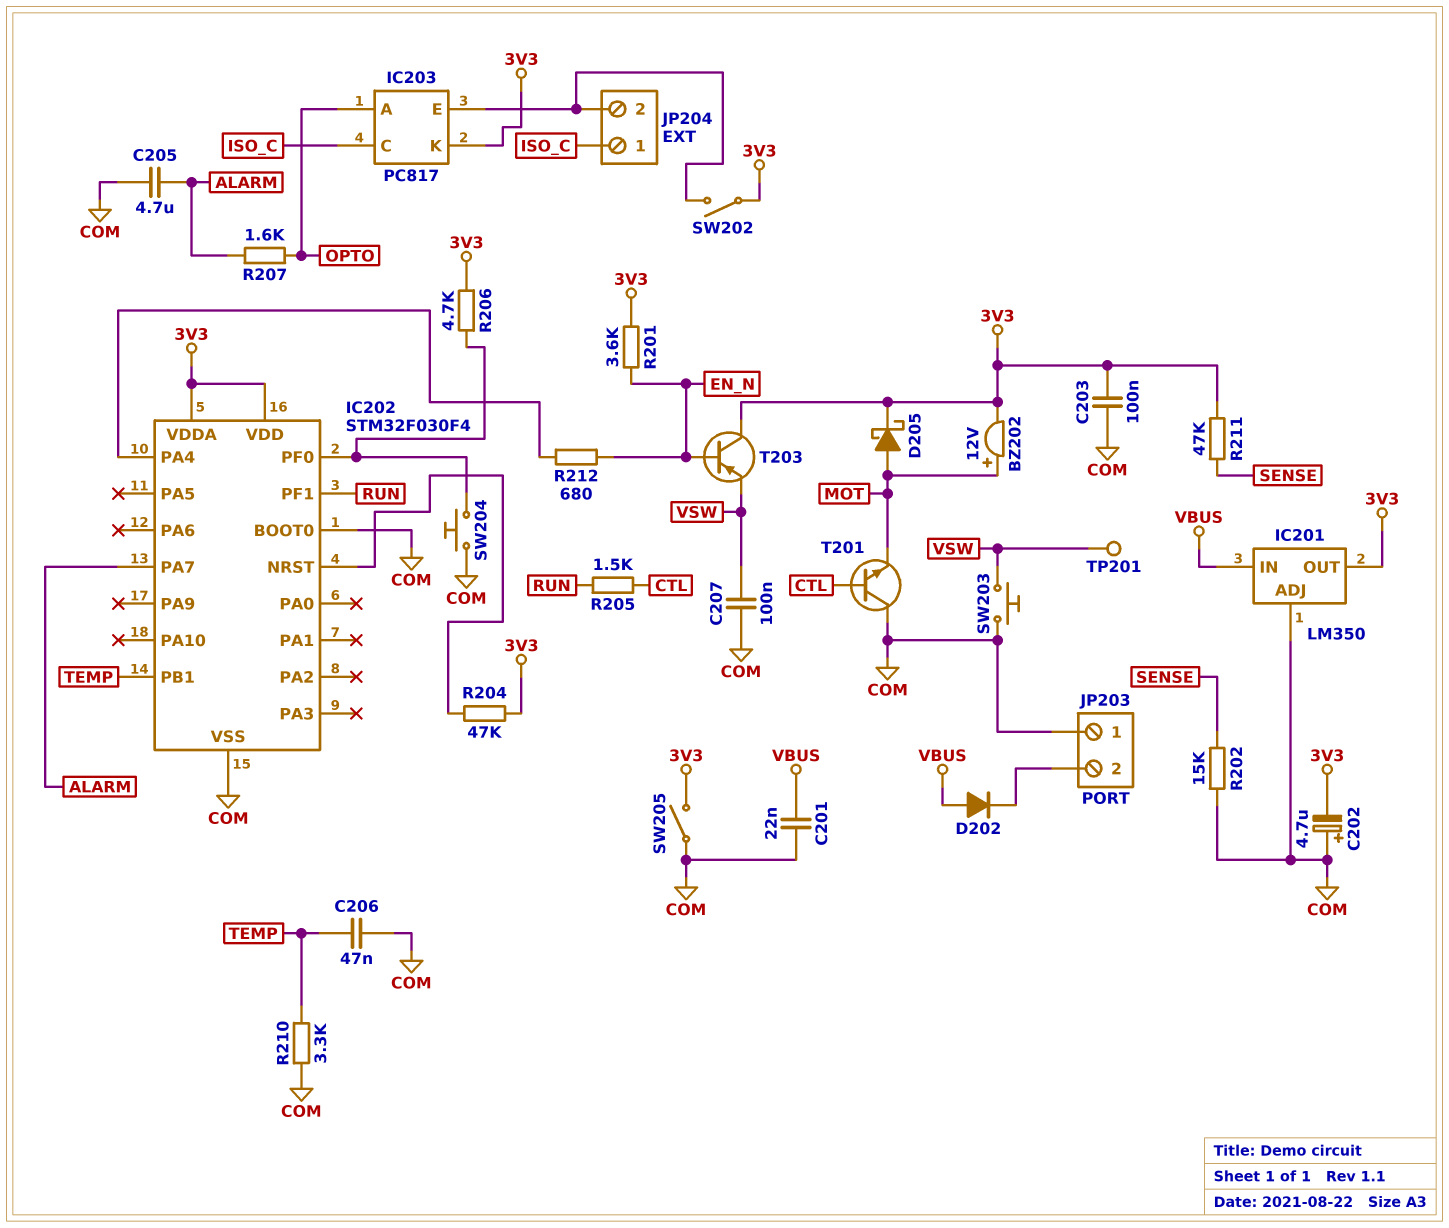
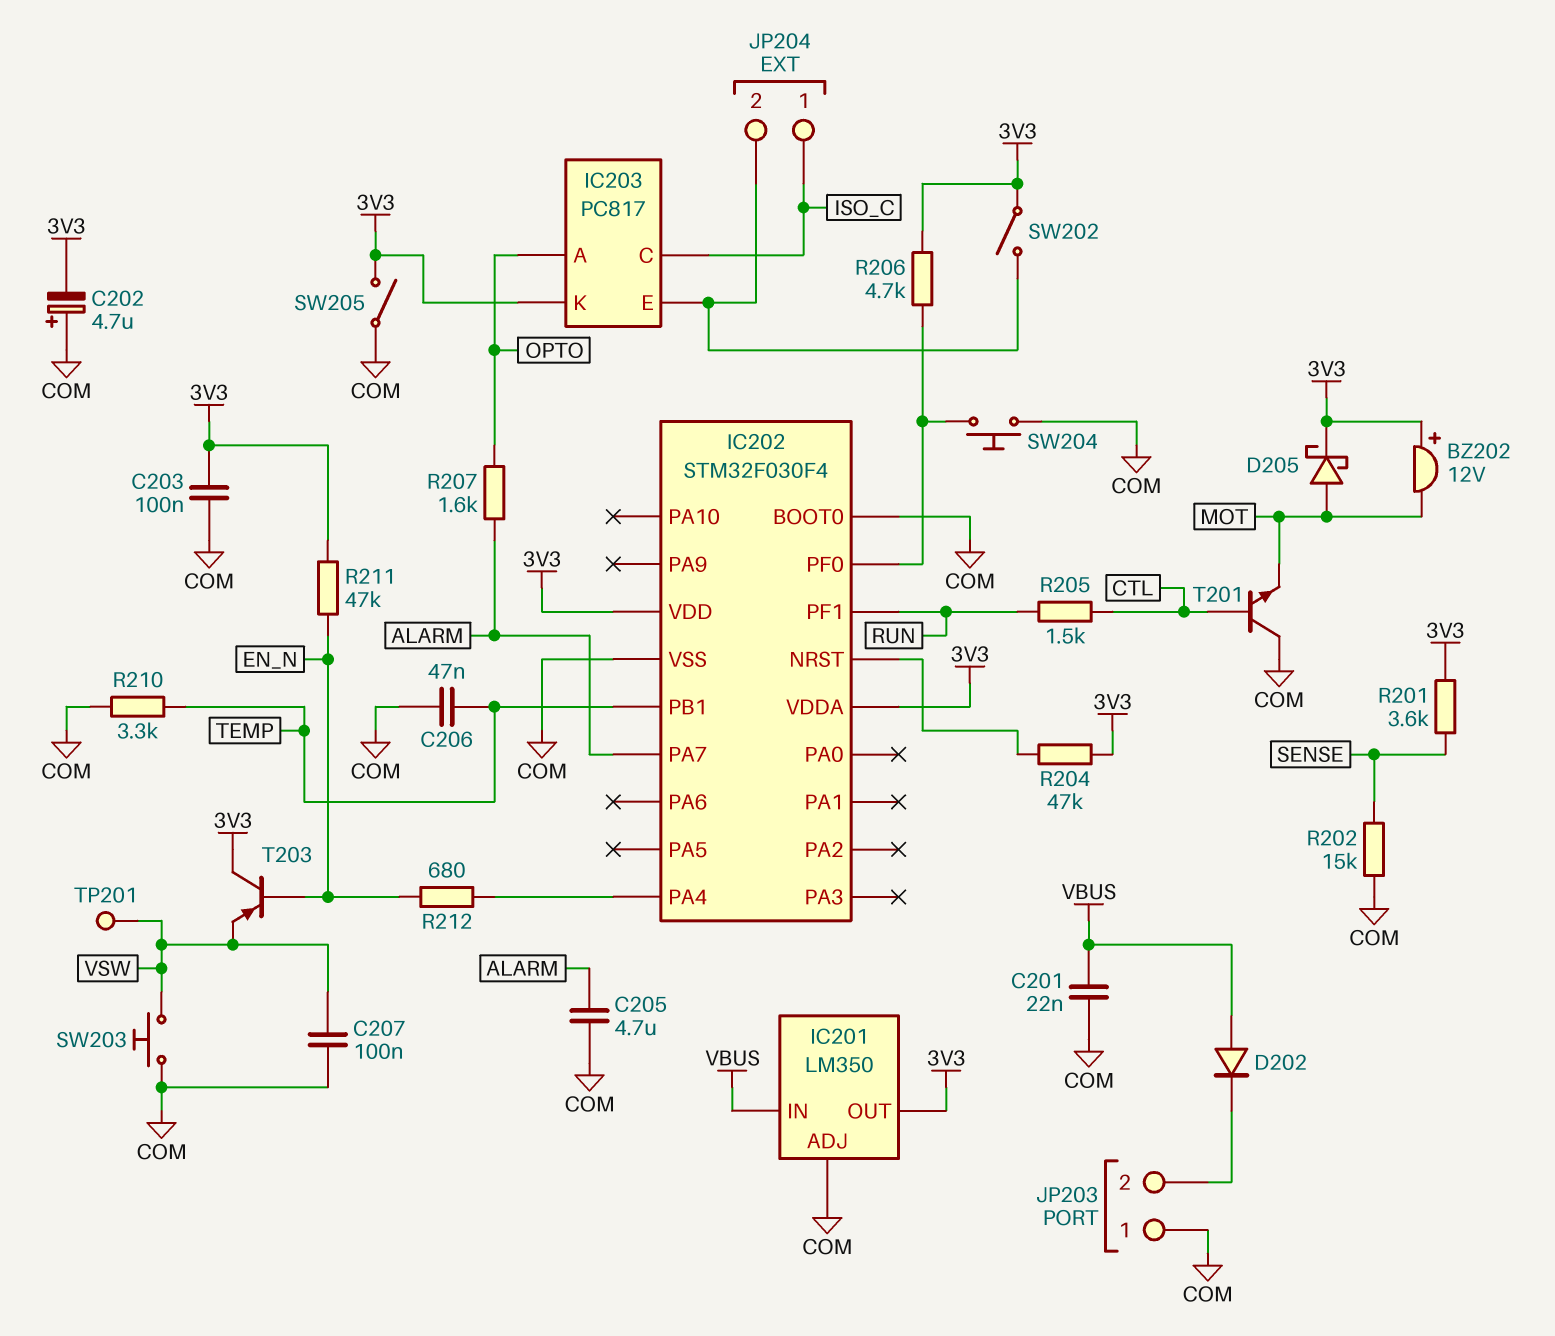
BZ202: buzzer 12V (plus MOT, minus 3V3) -> buzzer 12V (plus 3V3, minus MOT)
R201: 3.6k (3V3, EN_N) -> 3.6k (3V3, SENSE)
R211: 47k (3V3, SENSE) -> 47k (3V3, EN_N)

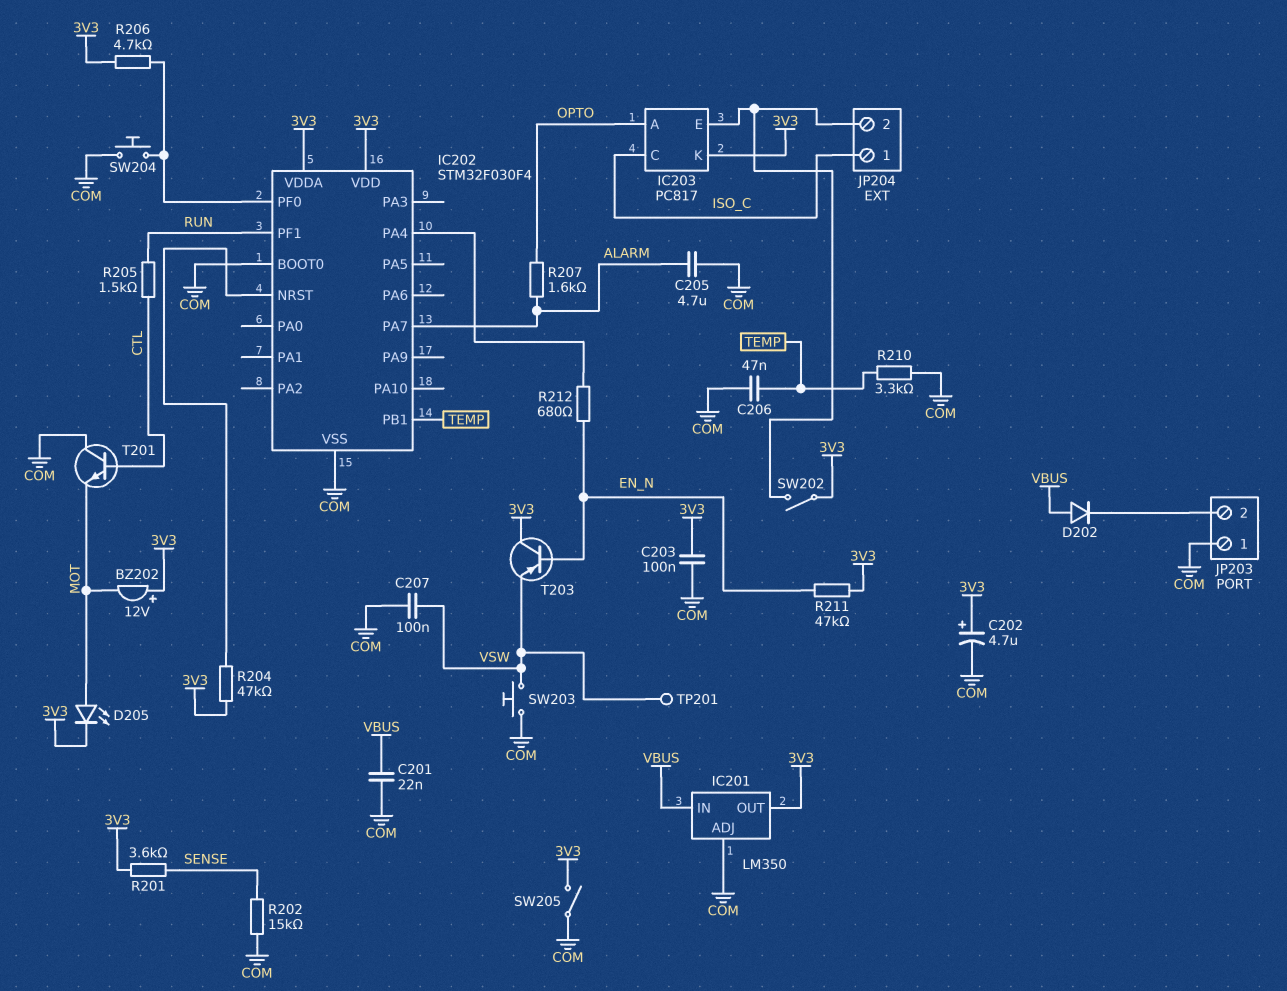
C202: 4.7uF (plus COM, minus 3V3) -> 4.7uF (plus 3V3, minus COM)
D205: schottky (A MOT, K 3V3) -> LED (A MOT, K 3V3)

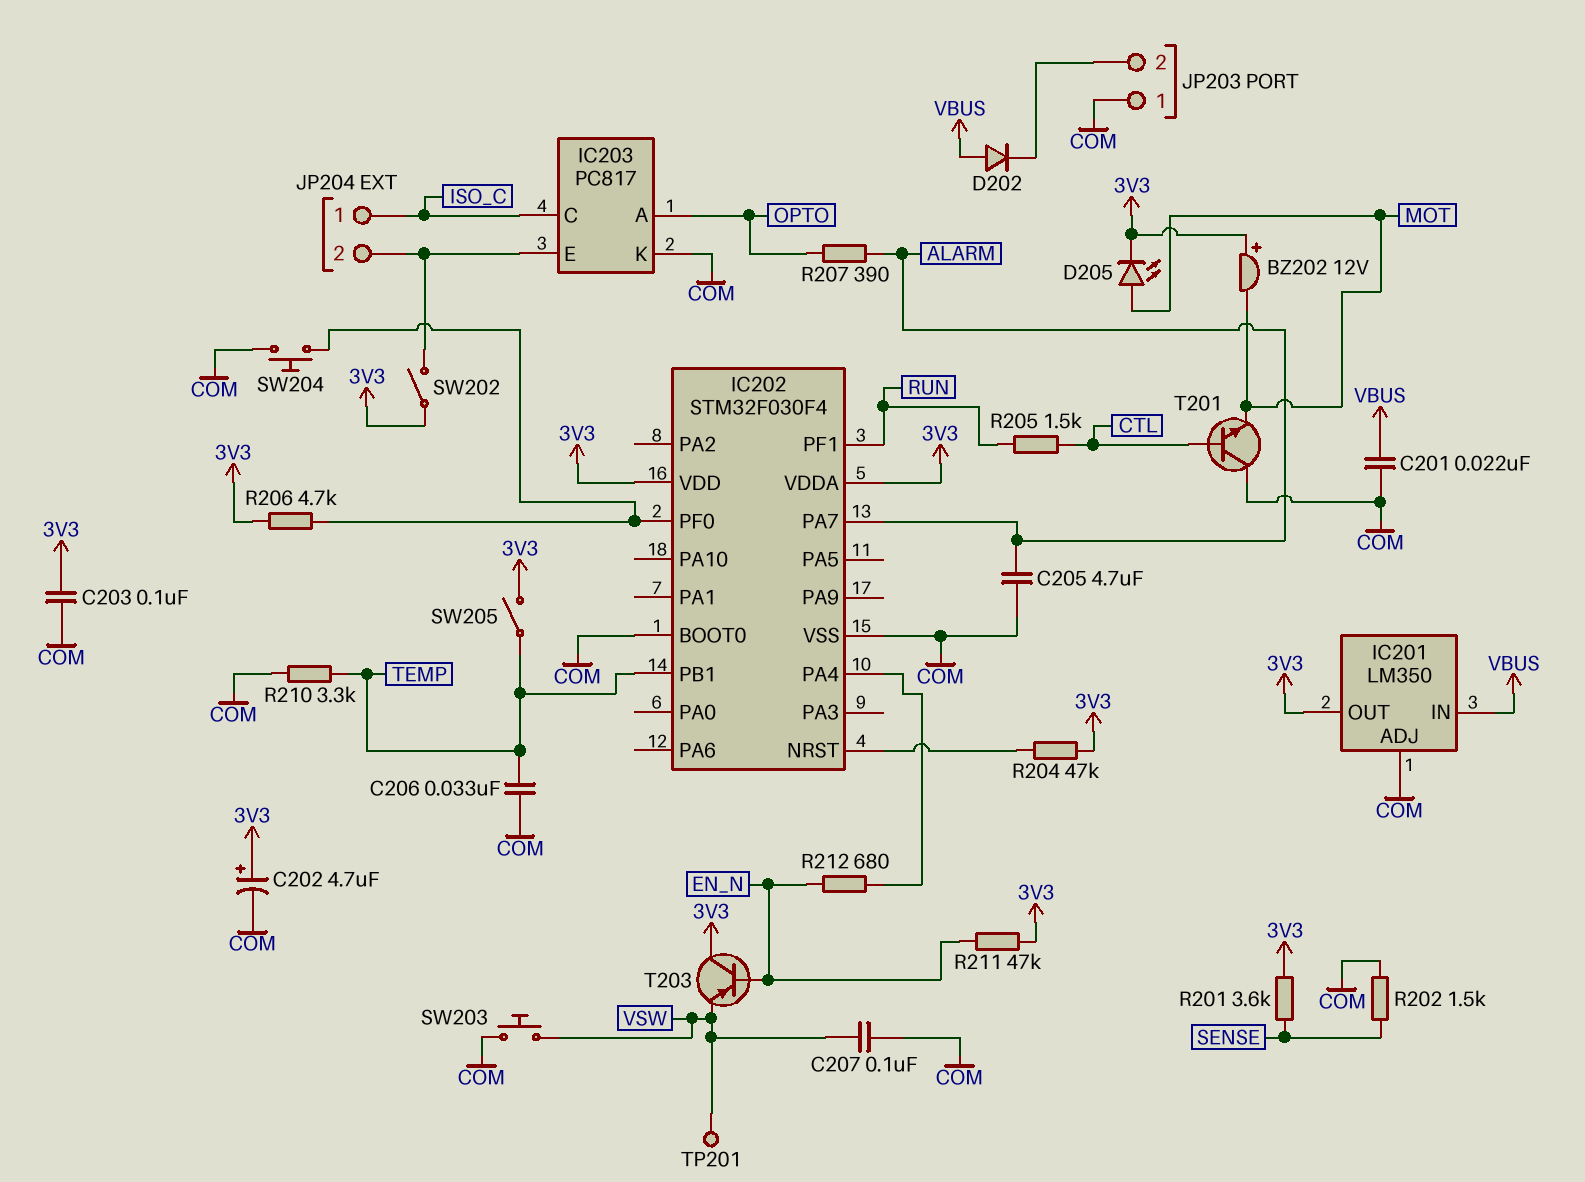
C206: 47nF (COM, TEMP) -> 33nF (COM, TEMP)
IC203 pin K: 3V3 -> COM
R202: 15k (COM, SENSE) -> 1.5k (COM, SENSE)
R207: 1.6k (ALARM, OPTO) -> 390 (ALARM, OPTO)
SW205: switch (3V3, COM) -> switch (3V3, TEMP)

